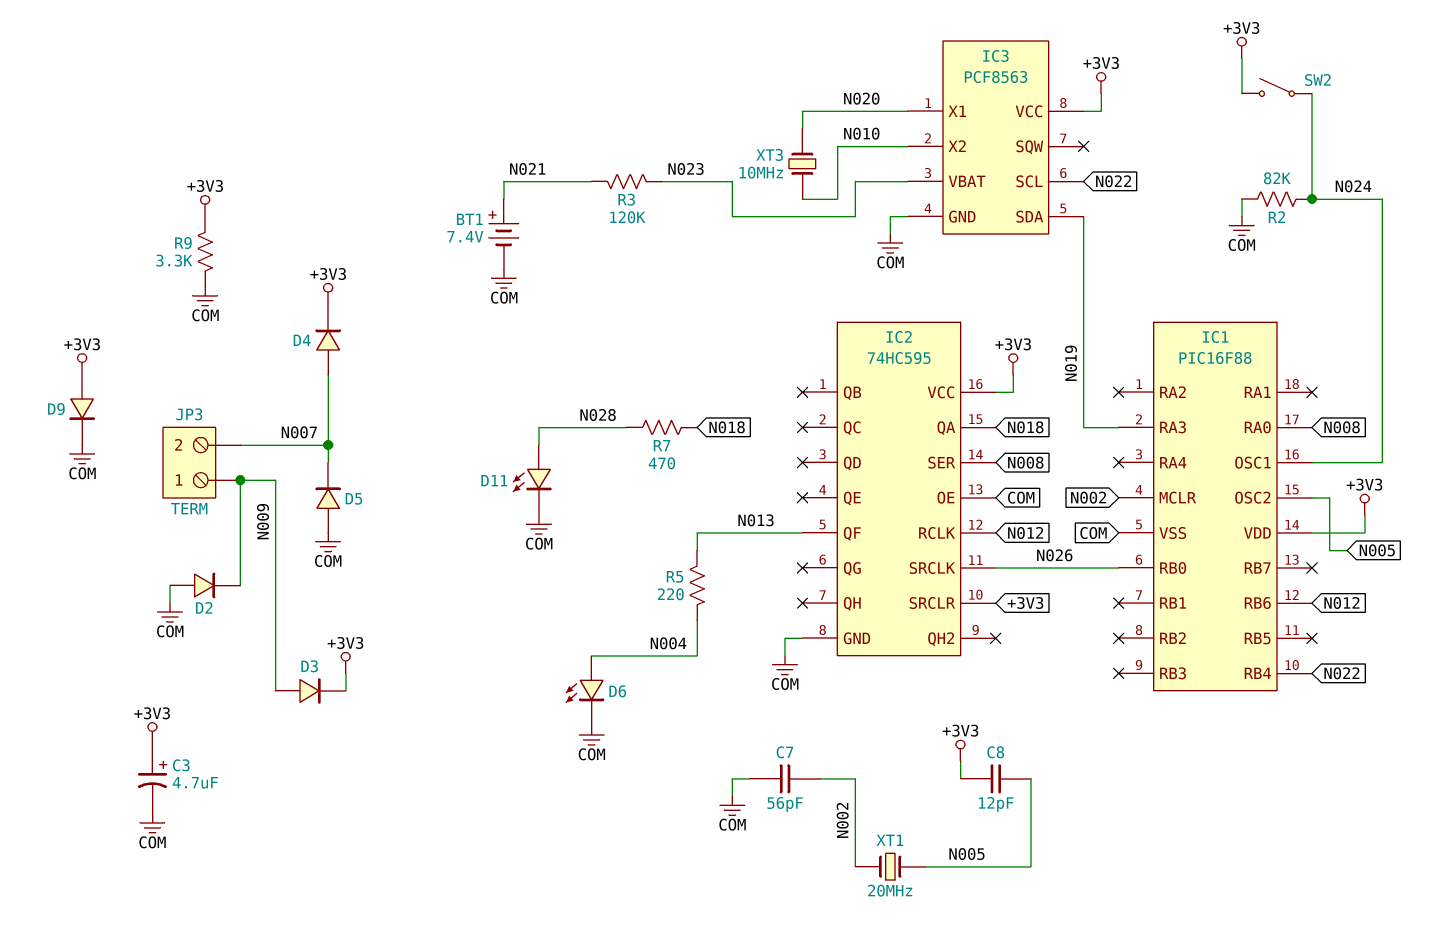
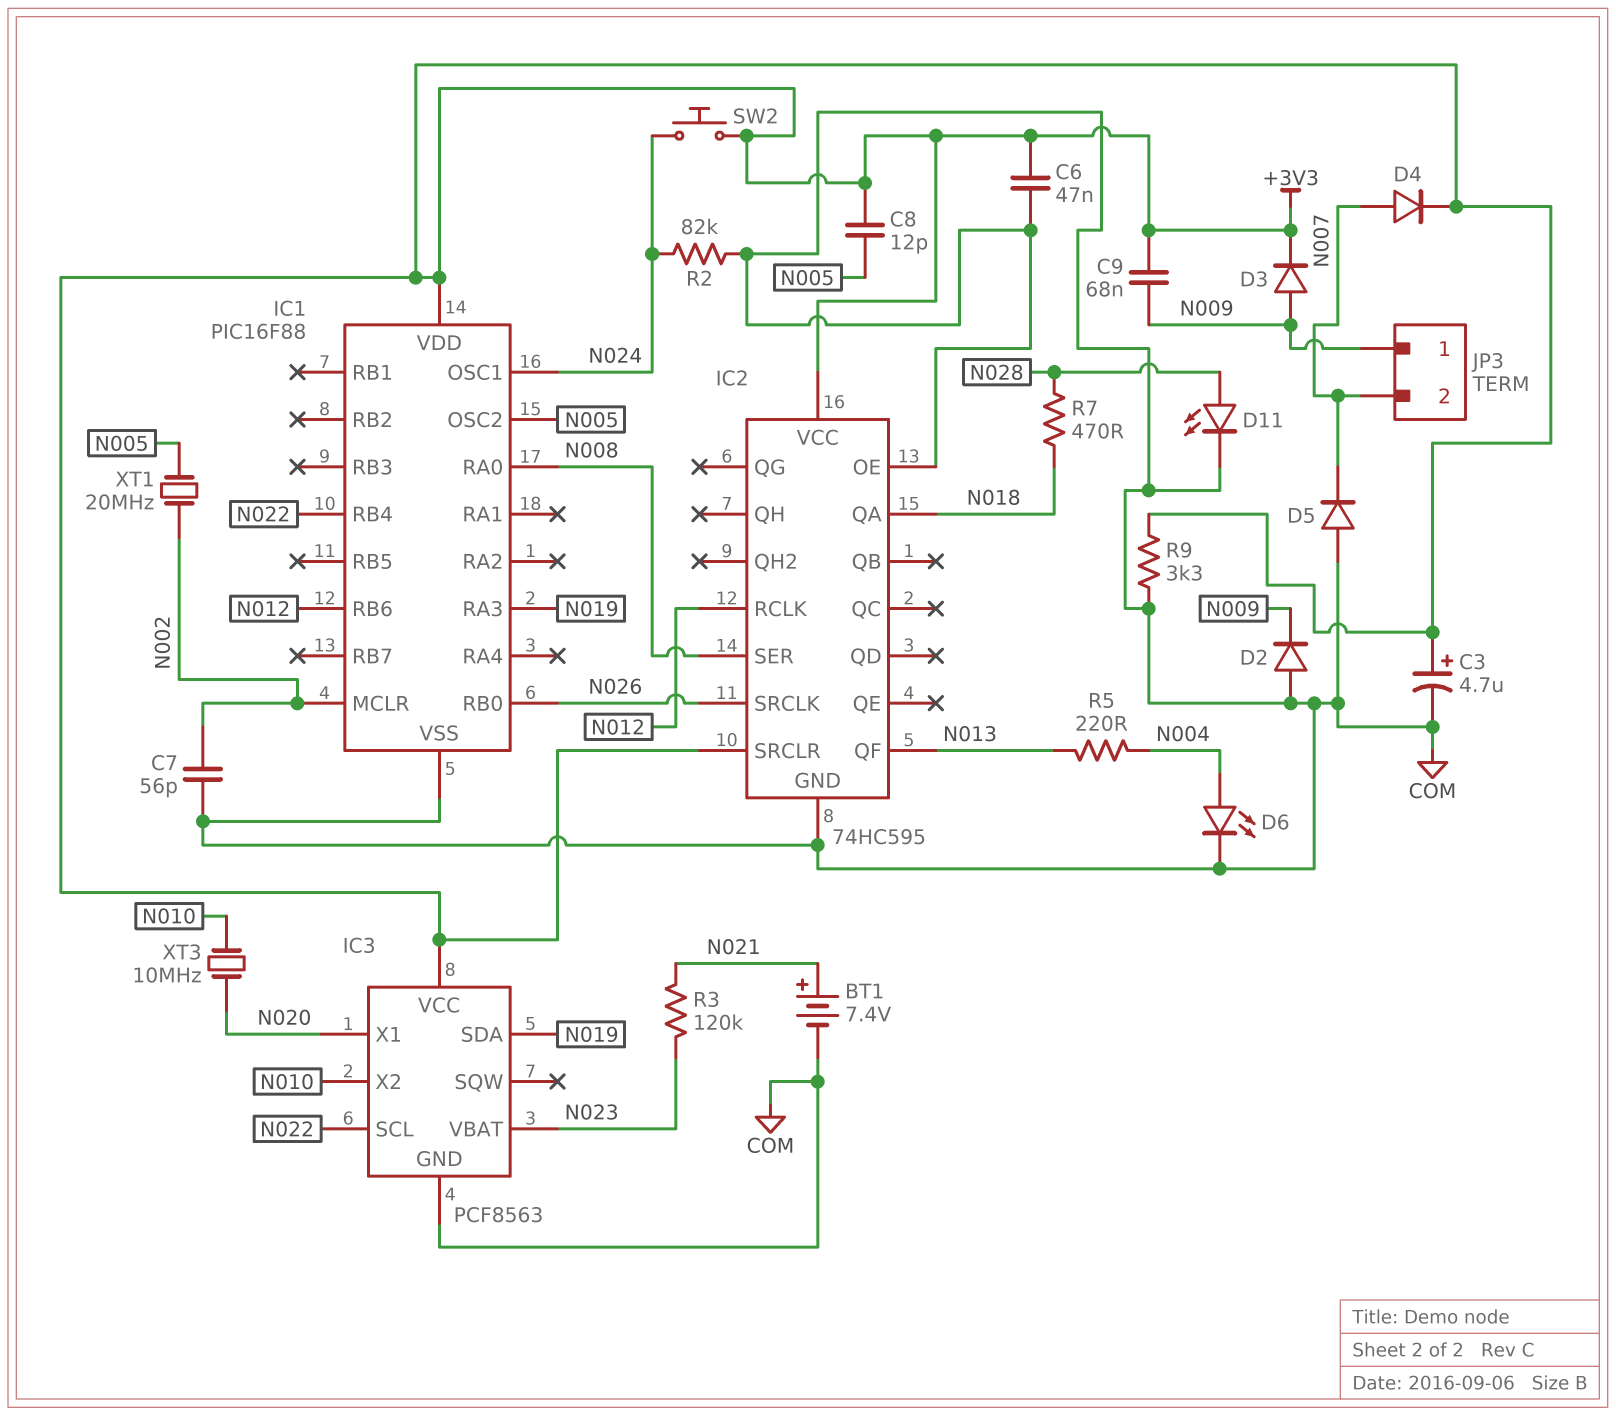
C6: none -> 47nF (+3V3, COM)
C9: none -> 68nF (+3V3, N009)
D9: diode (A +3V3, K COM) -> none
SW2: switch (+3V3, N024) -> button (+3V3, N024)

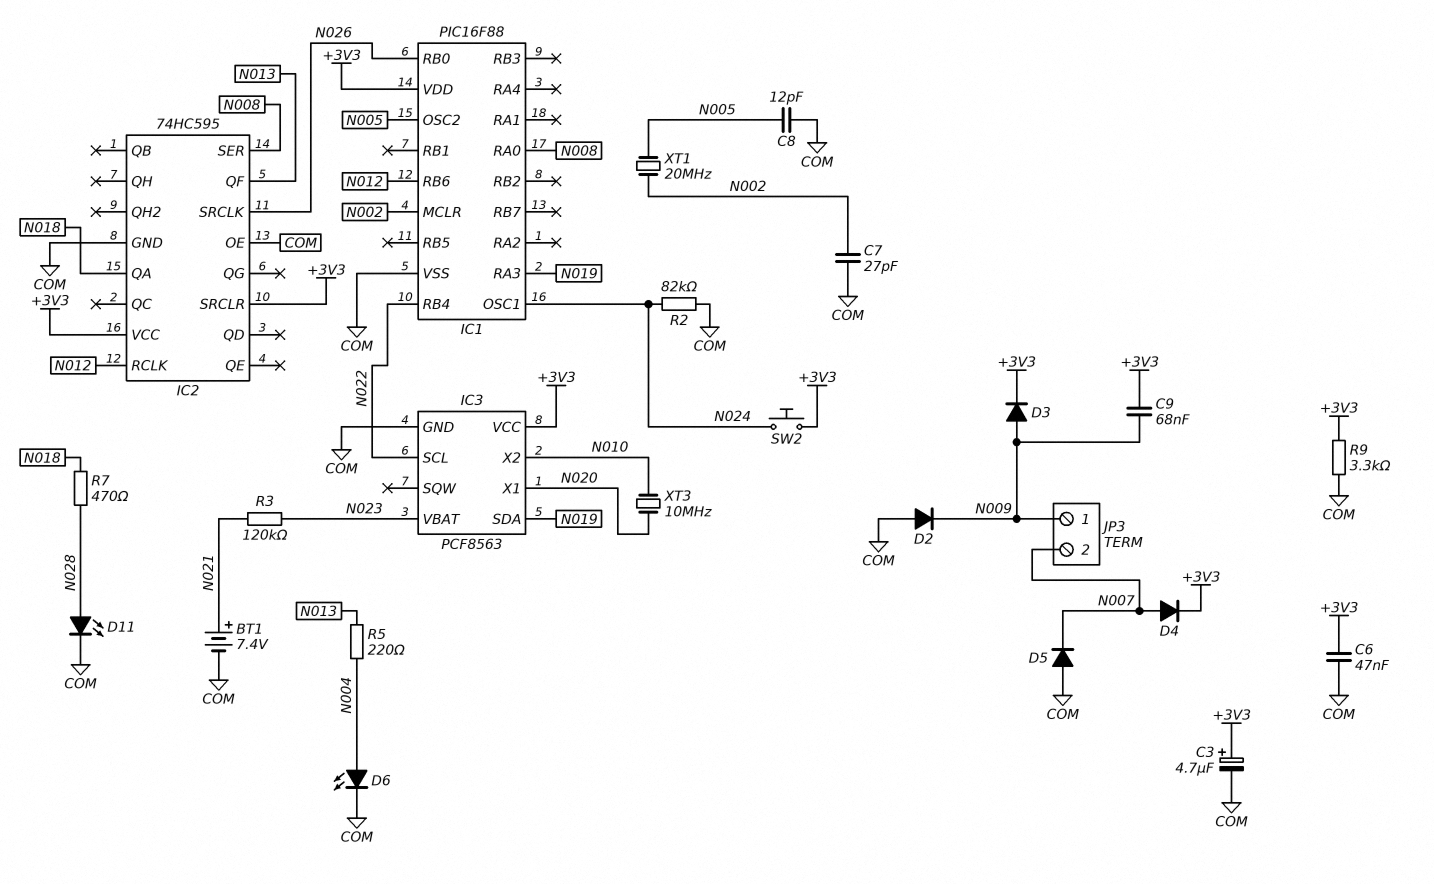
C7: 56pF (COM, N002) -> 27pF (COM, N002)
C8: 12pF (+3V3, N005) -> 12pF (COM, N005)

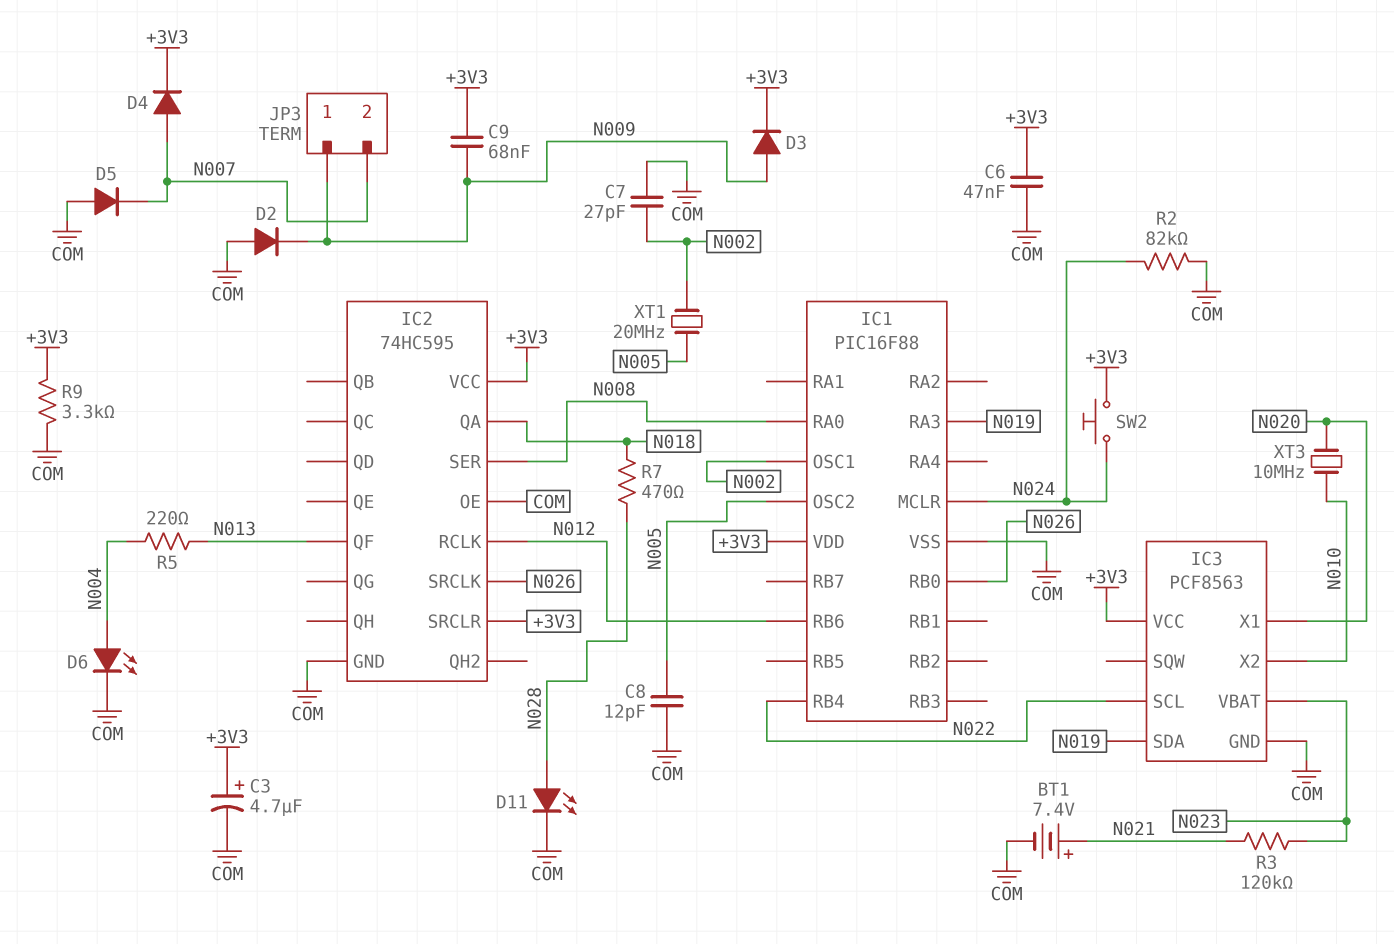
IC1 pin MCLR: N002 -> N024
IC1 pin OSC1: N024 -> N002

